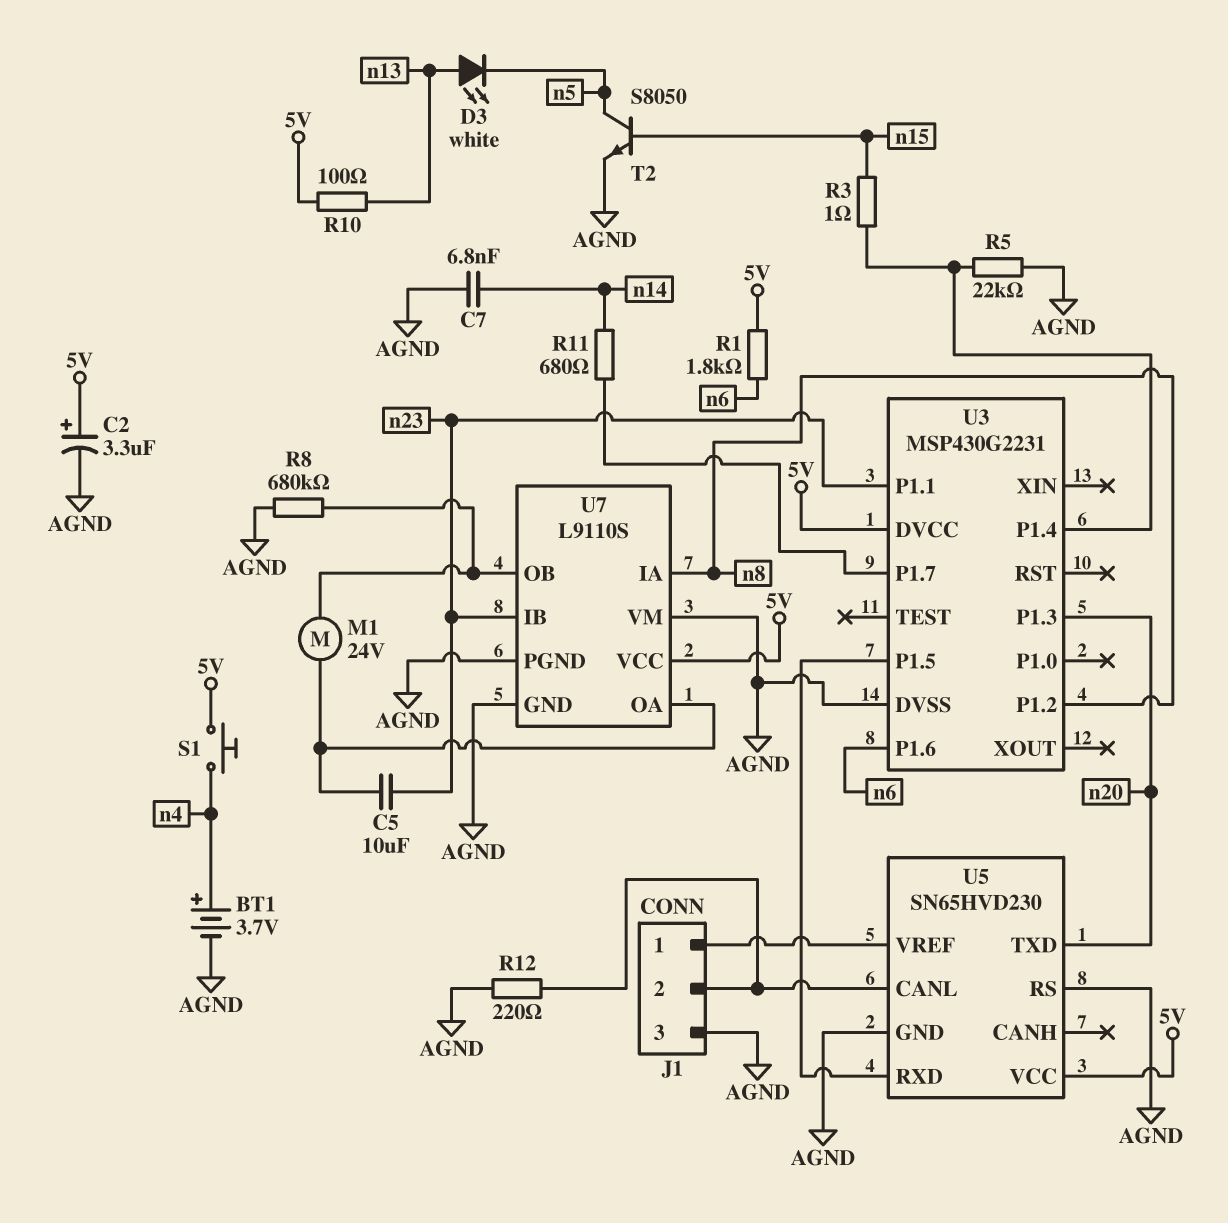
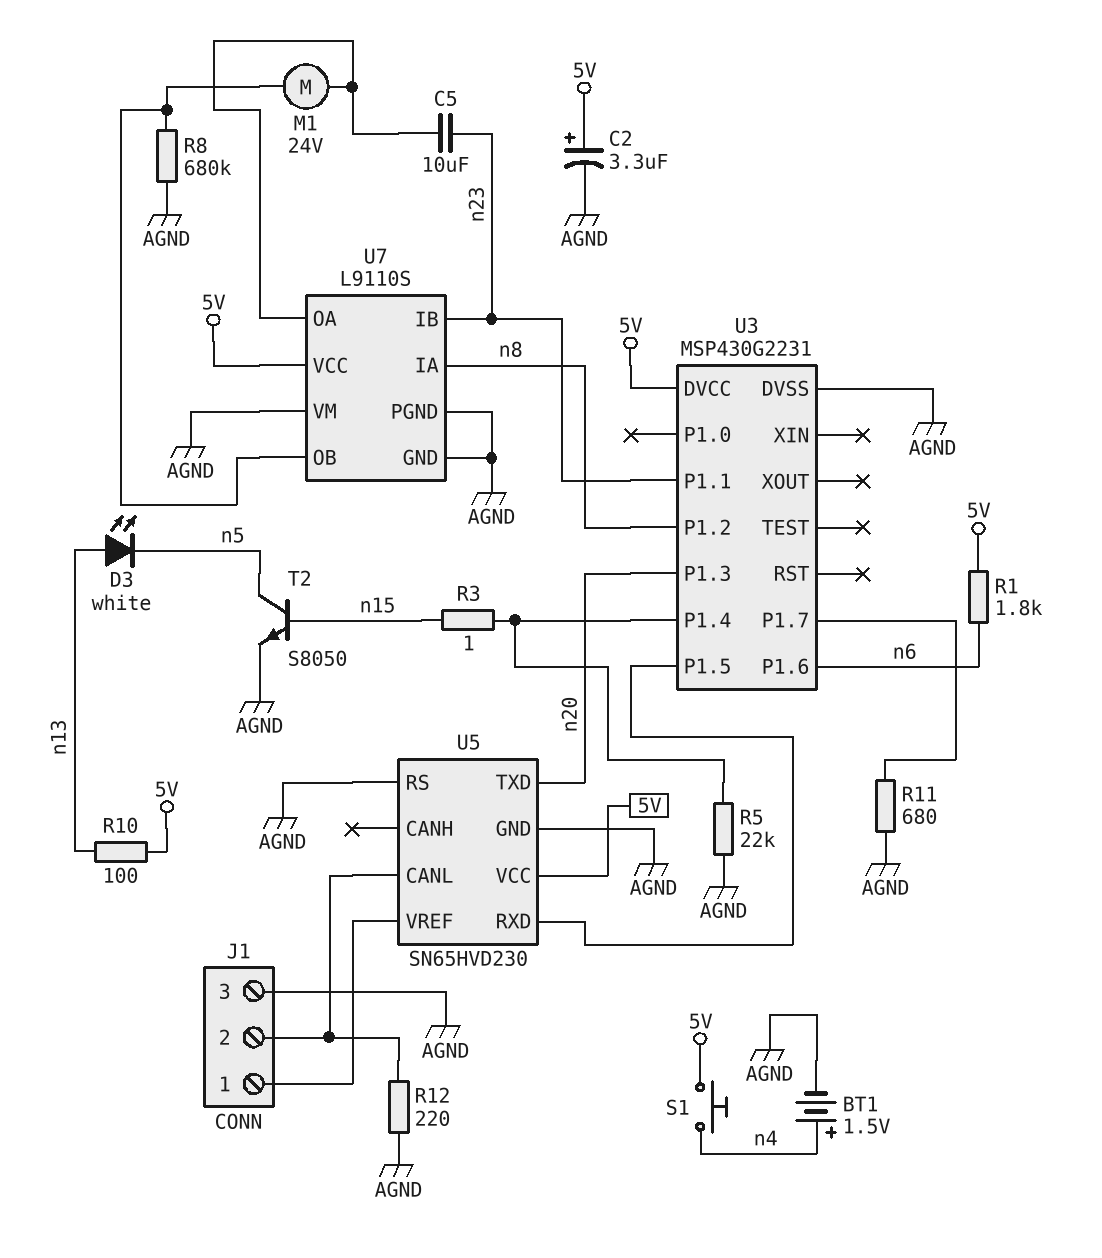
BT1: 3.7V (plus n4, minus AGND) -> 1.5V (plus n4, minus AGND)
C7: 6.8nF (AGND, n14) -> none
R11: 680 (U3/P1.7, n14) -> 680 (AGND, U3/P1.7)

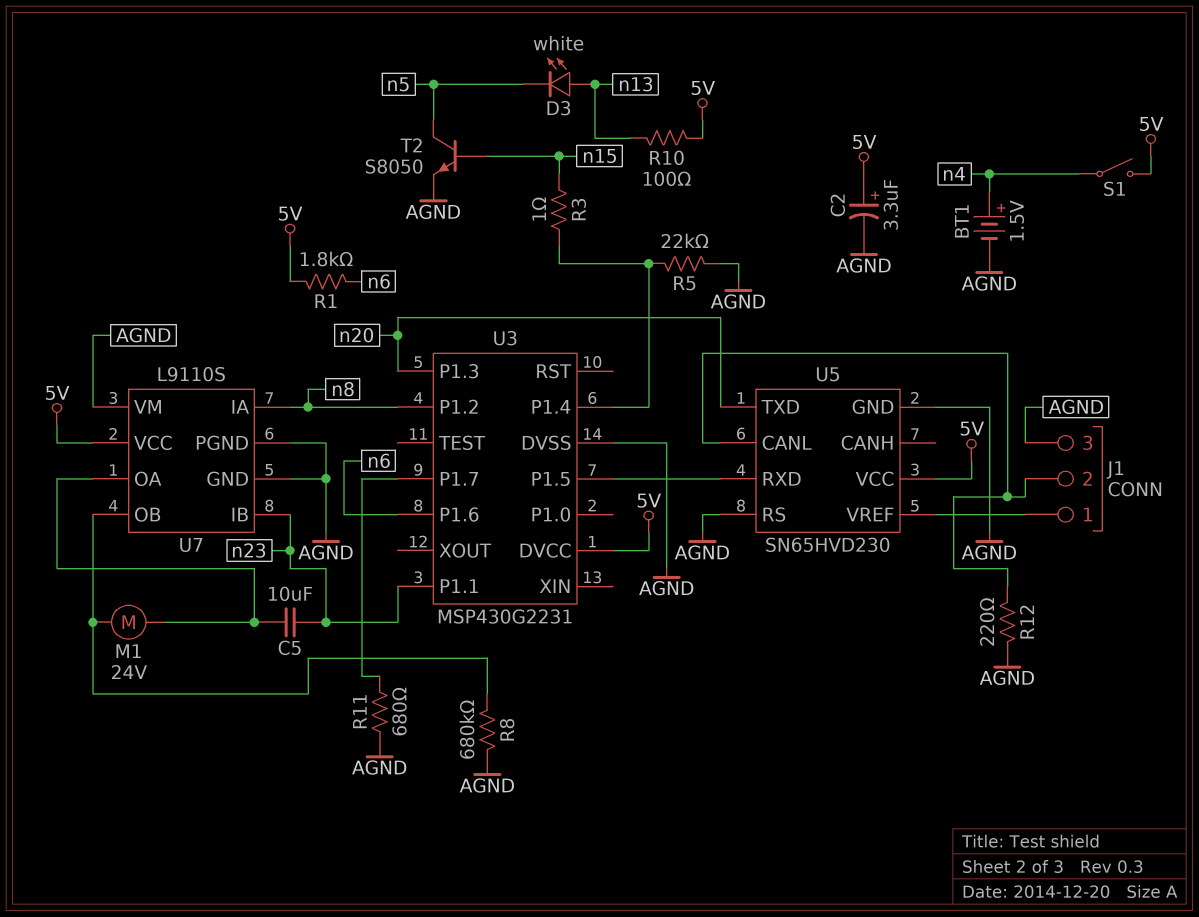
S1: button (5V, n4) -> switch (5V, n4)

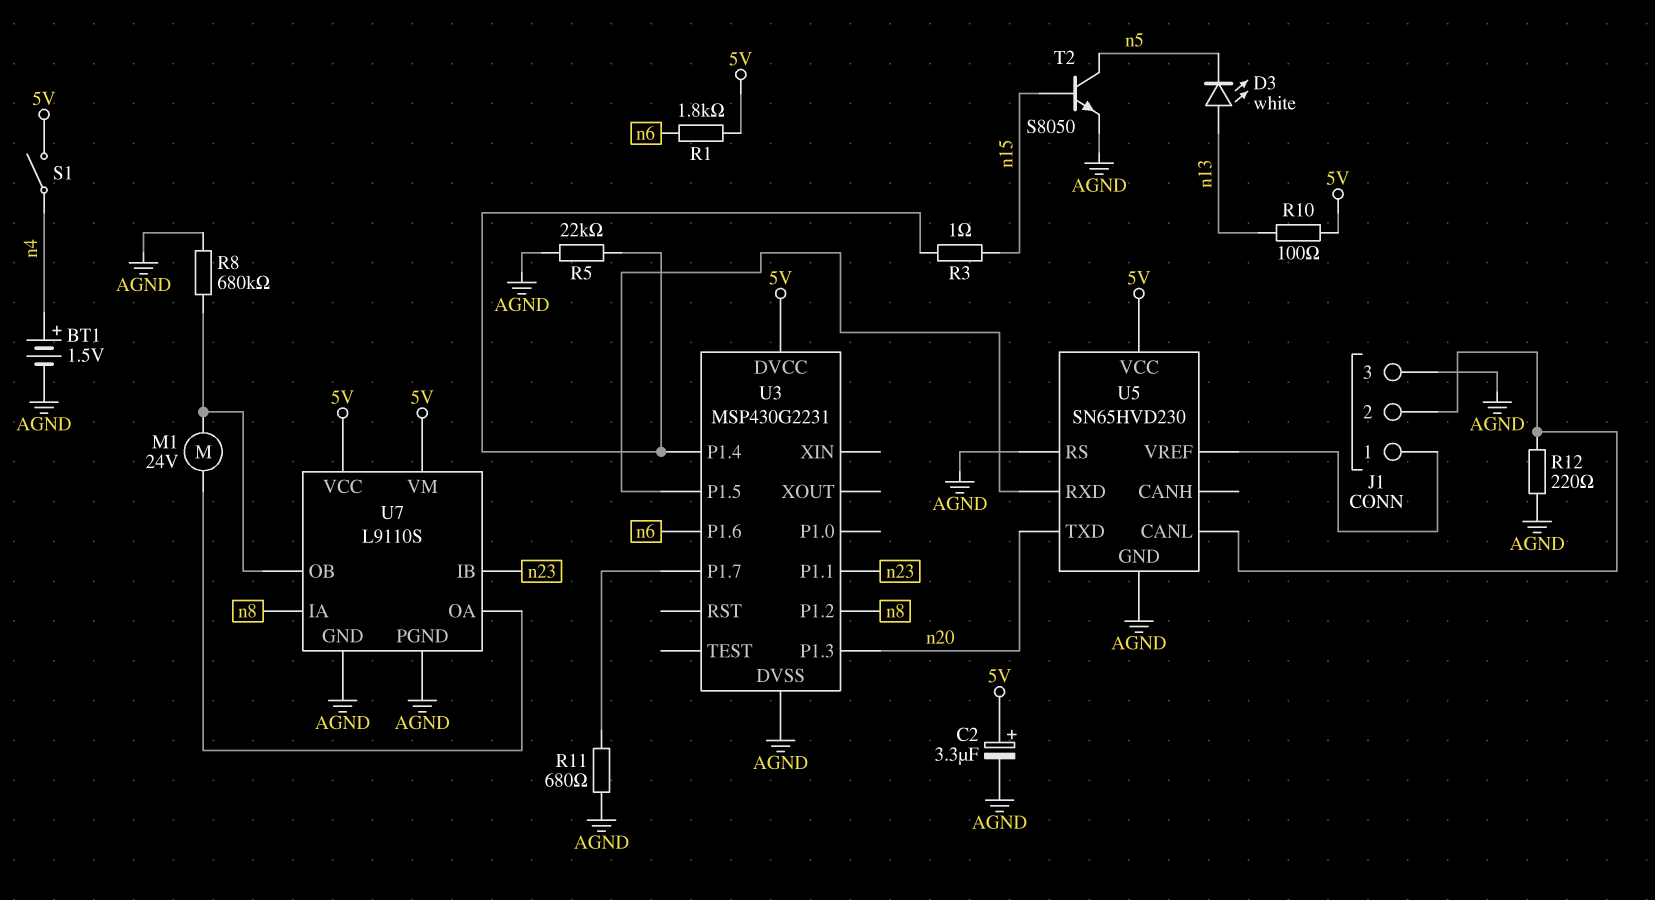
C5: 10uF (U7/OA, n23) -> none
U7 pin VM: AGND -> 5V

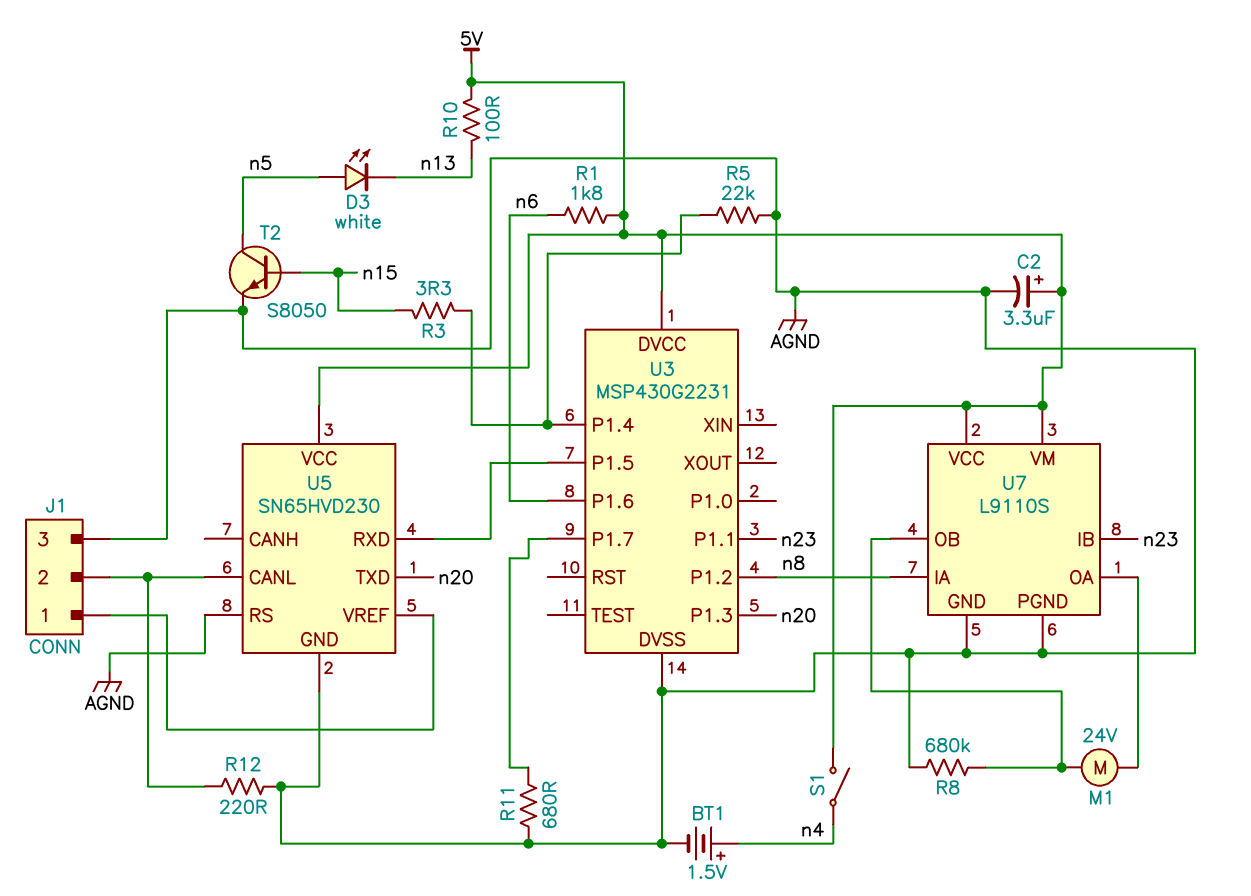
D3: LED white (A n13, K n5) -> LED white (A n5, K n13)
R3: 1 (U3/P1.4, n15) -> 3.3 (U3/P1.4, n15)

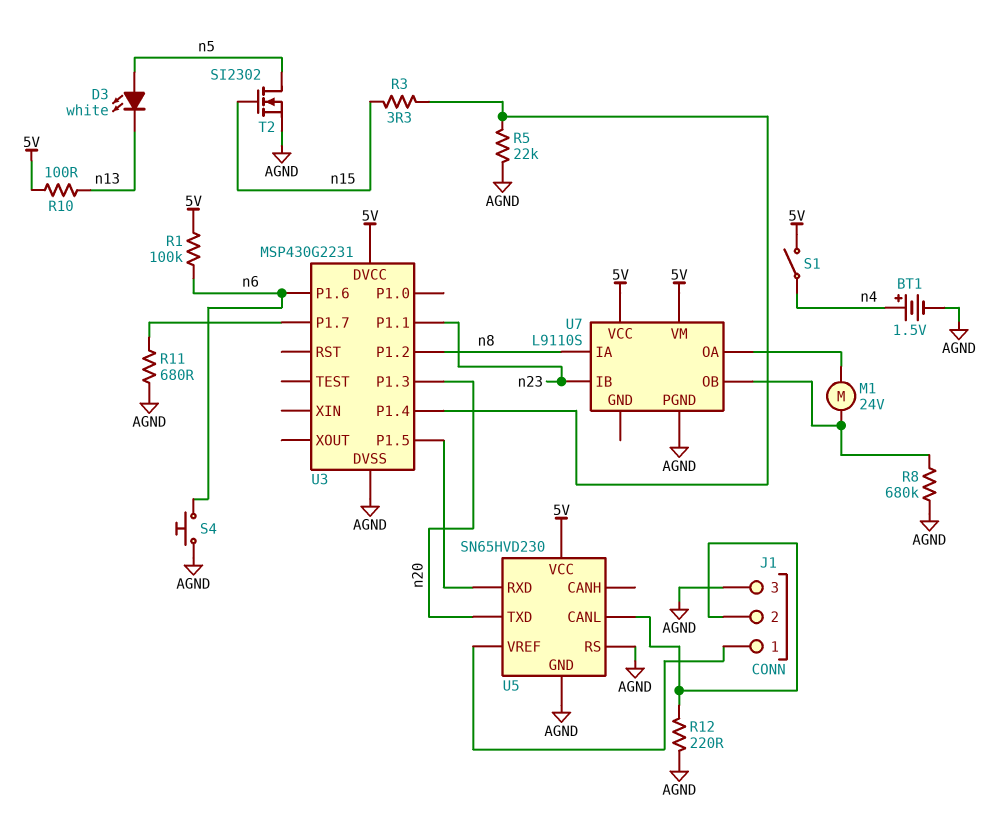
C2: 3.3uF (plus 5V, minus AGND) -> none
R1: 1.8k (5V, n6) -> 100k (5V, n6)
S4: none -> button (AGND, n6)
T2: NPN S8050 (B n15, C n5, E AGND) -> NMOS SI2302 (G n15, D n5, S AGND)
U7 pin GND: AGND -> none

